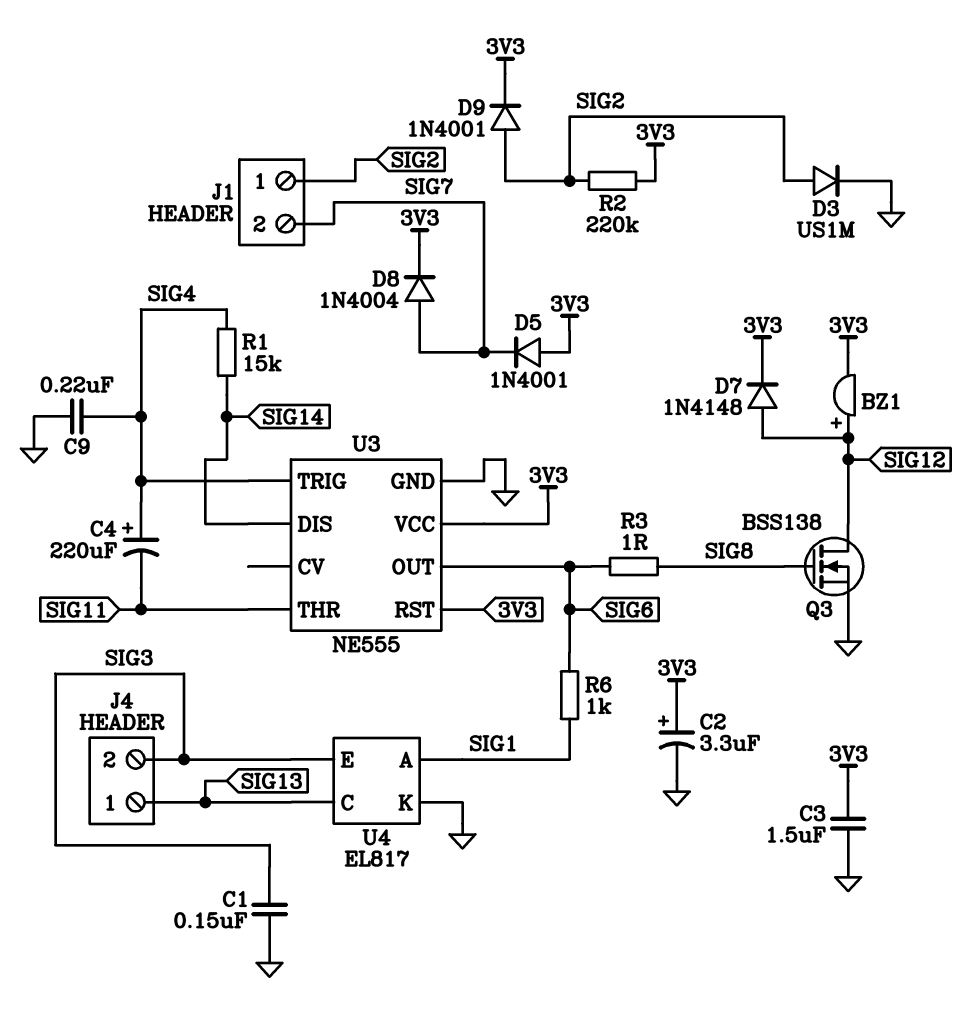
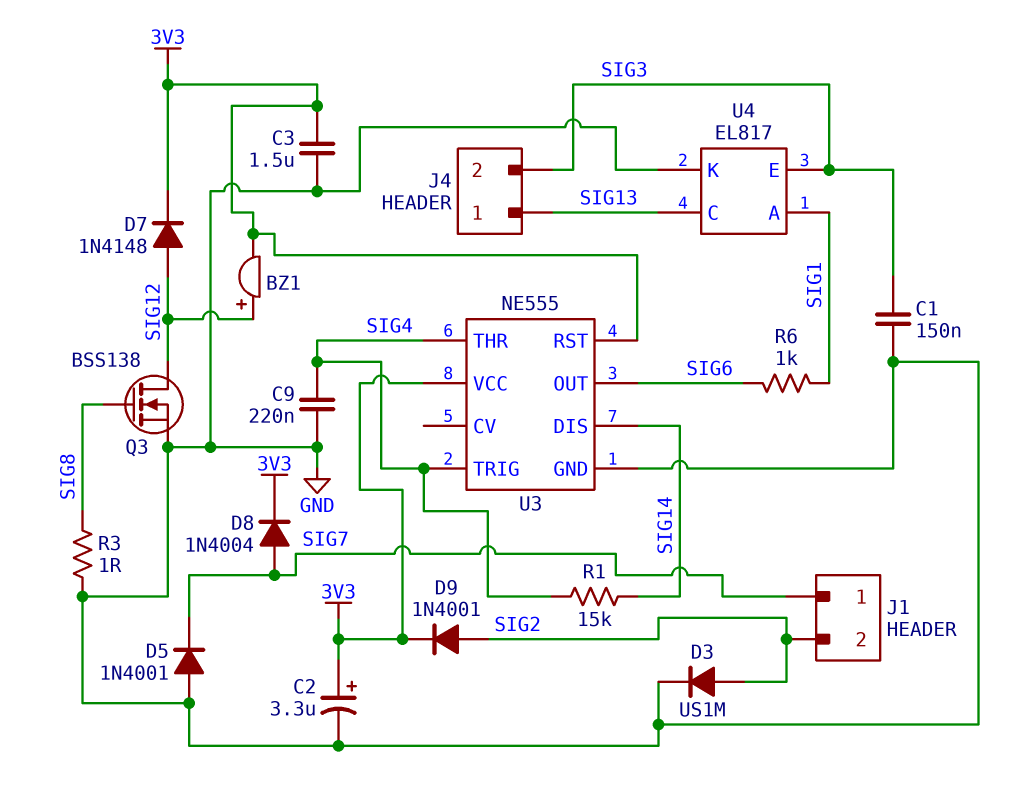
C4: 220uF (plus SIG4, minus SIG11) -> none
D5: diode 1N4001 (A 3V3, K SIG7) -> diode 1N4001 (A GND, K SIG7)
J1 pin 1: SIG2 -> SIG7
J1 pin 2: SIG7 -> SIG2
R2: 220k (3V3, SIG2) -> none
R3: 1 (SIG6, SIG8) -> 1 (GND, SIG8)
U3 pin THR: SIG11 -> SIG4

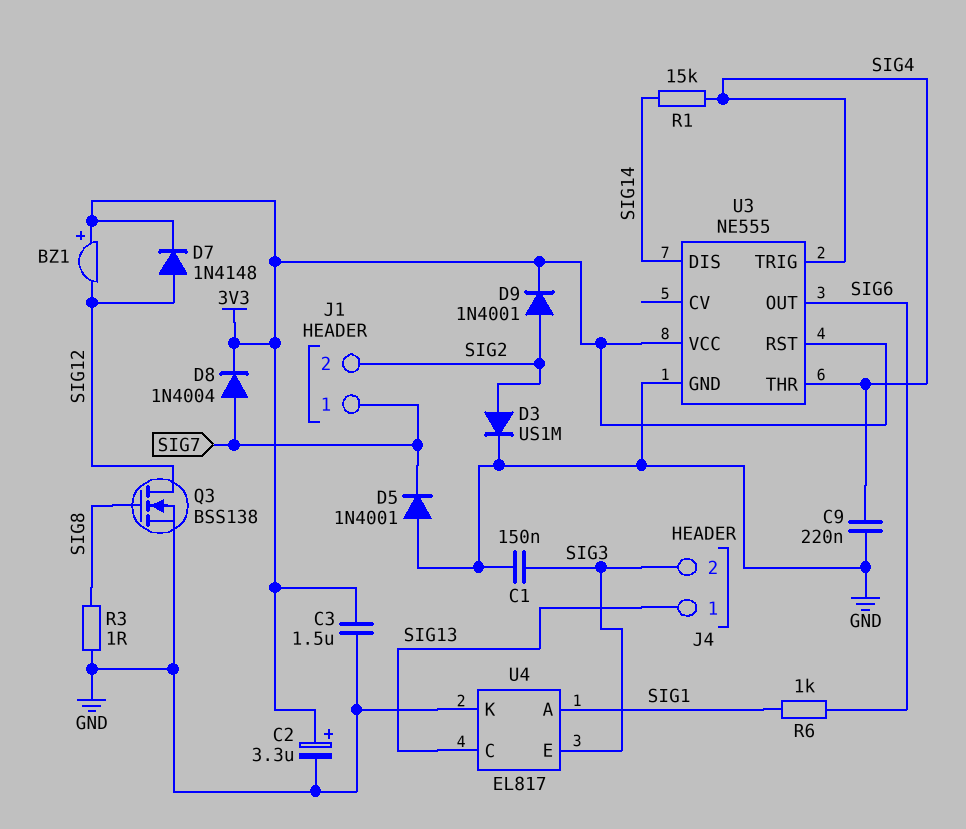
BZ1: buzzer (plus SIG12, minus 3V3) -> buzzer (plus 3V3, minus SIG12)

